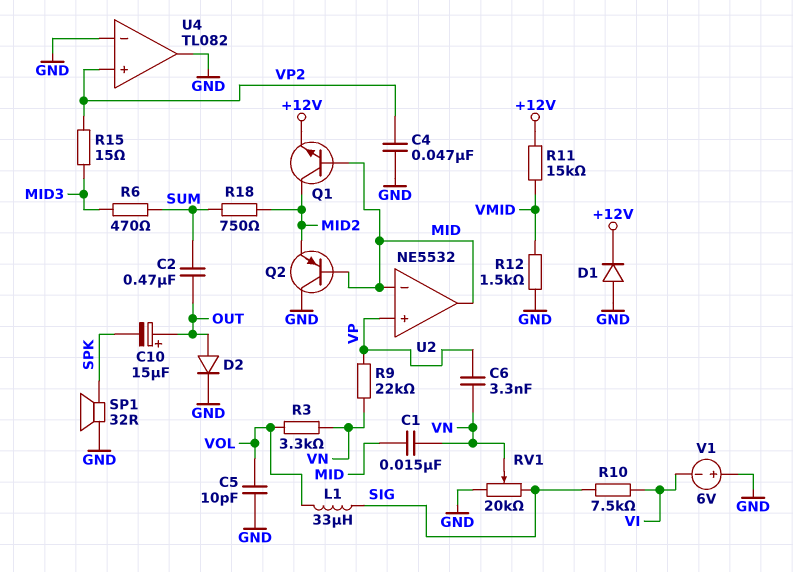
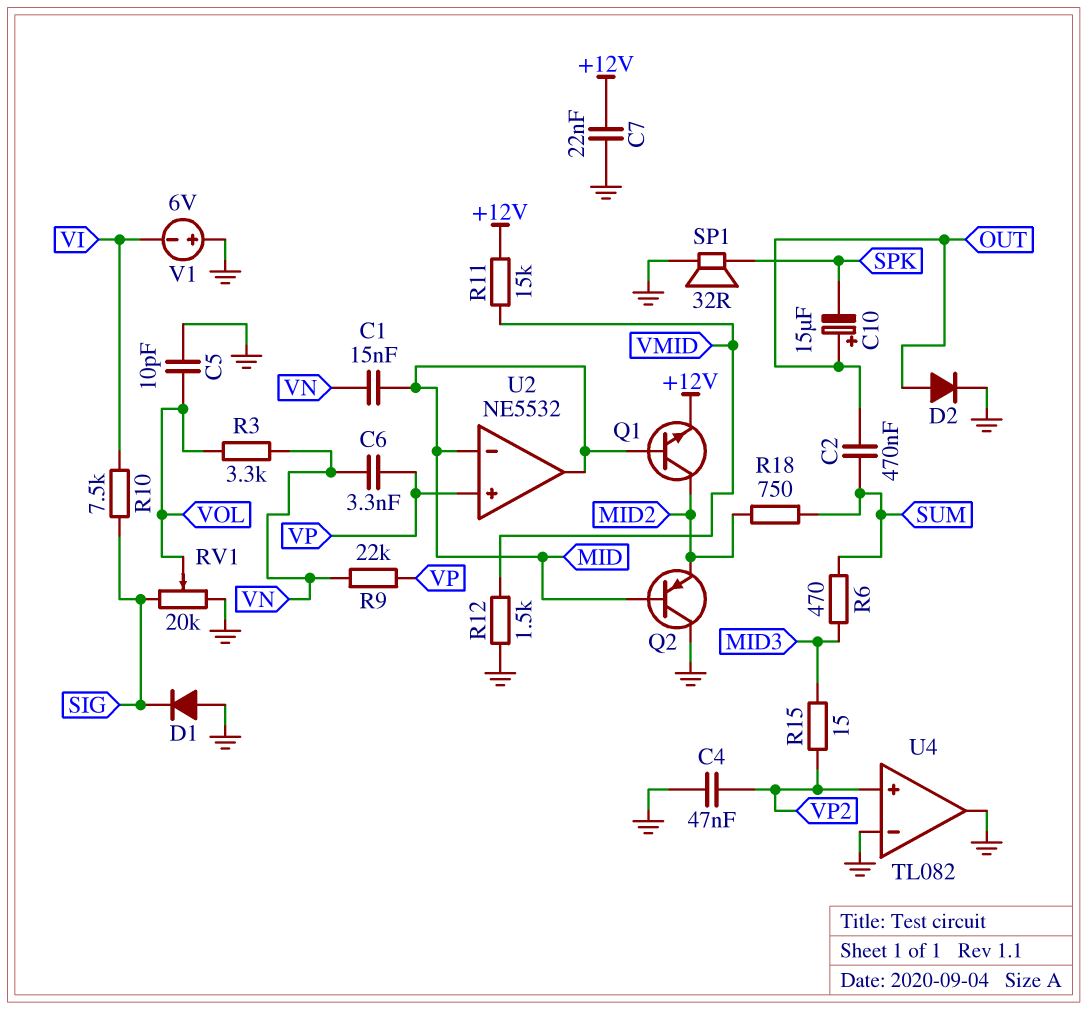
C7: none -> 22nF (+12V, GND)
D1: diode (A GND, K +12V) -> diode (A GND, K SIG)
L1: 33uH (SIG, VOL) -> none
RV1: 20k (GND, SIG, wiper VN) -> 20k (GND, SIG, wiper VOL)

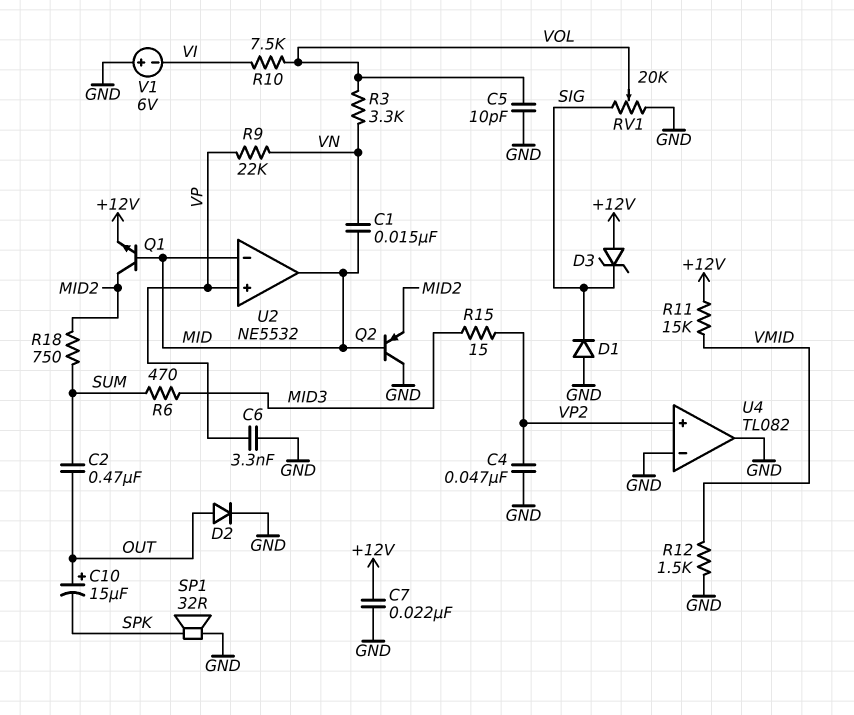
C6: 3.3nF (VN, VP) -> 3.3nF (GND, VP)
D3: none -> zener (A +12V, K SIG)
R10: 7.5k (SIG, VI) -> 7.5k (VI, VOL)

